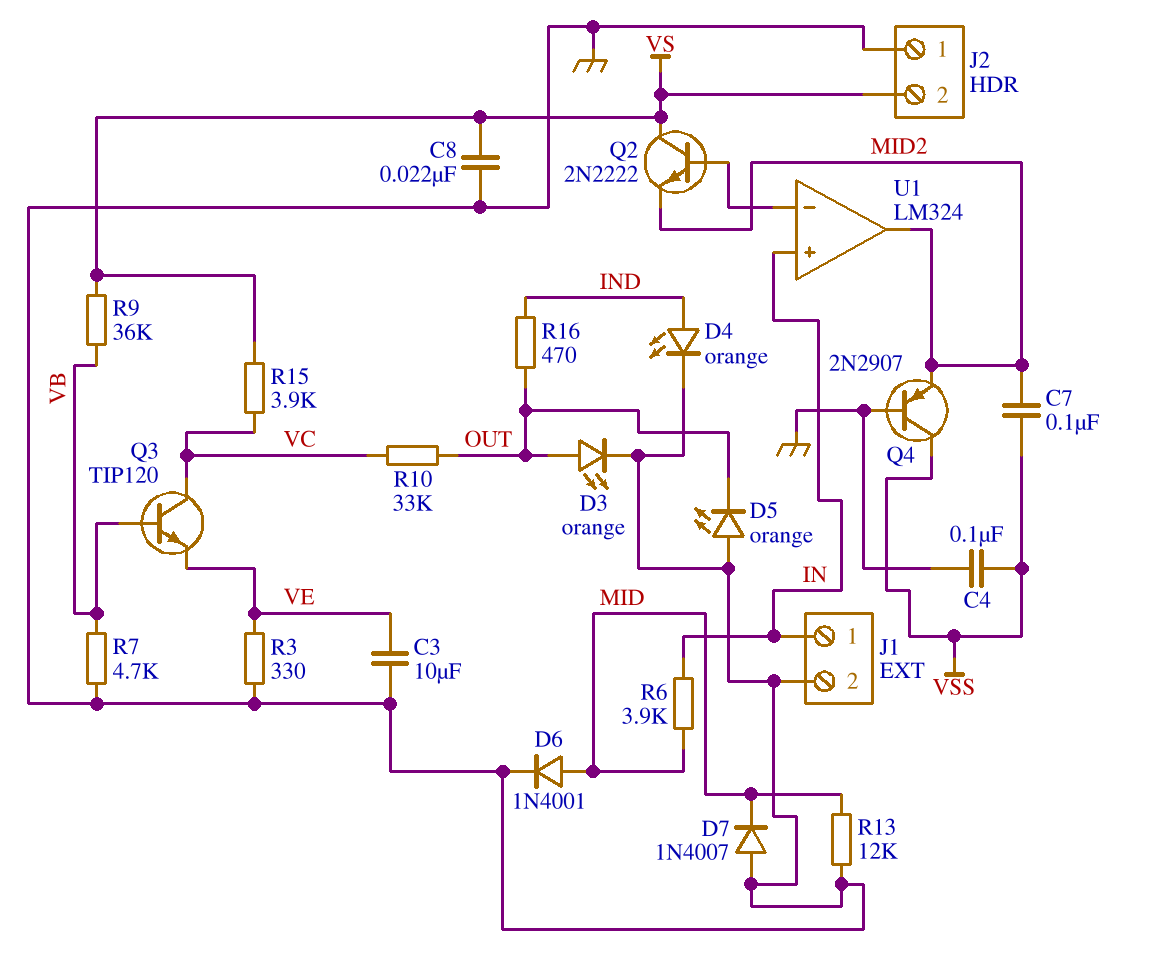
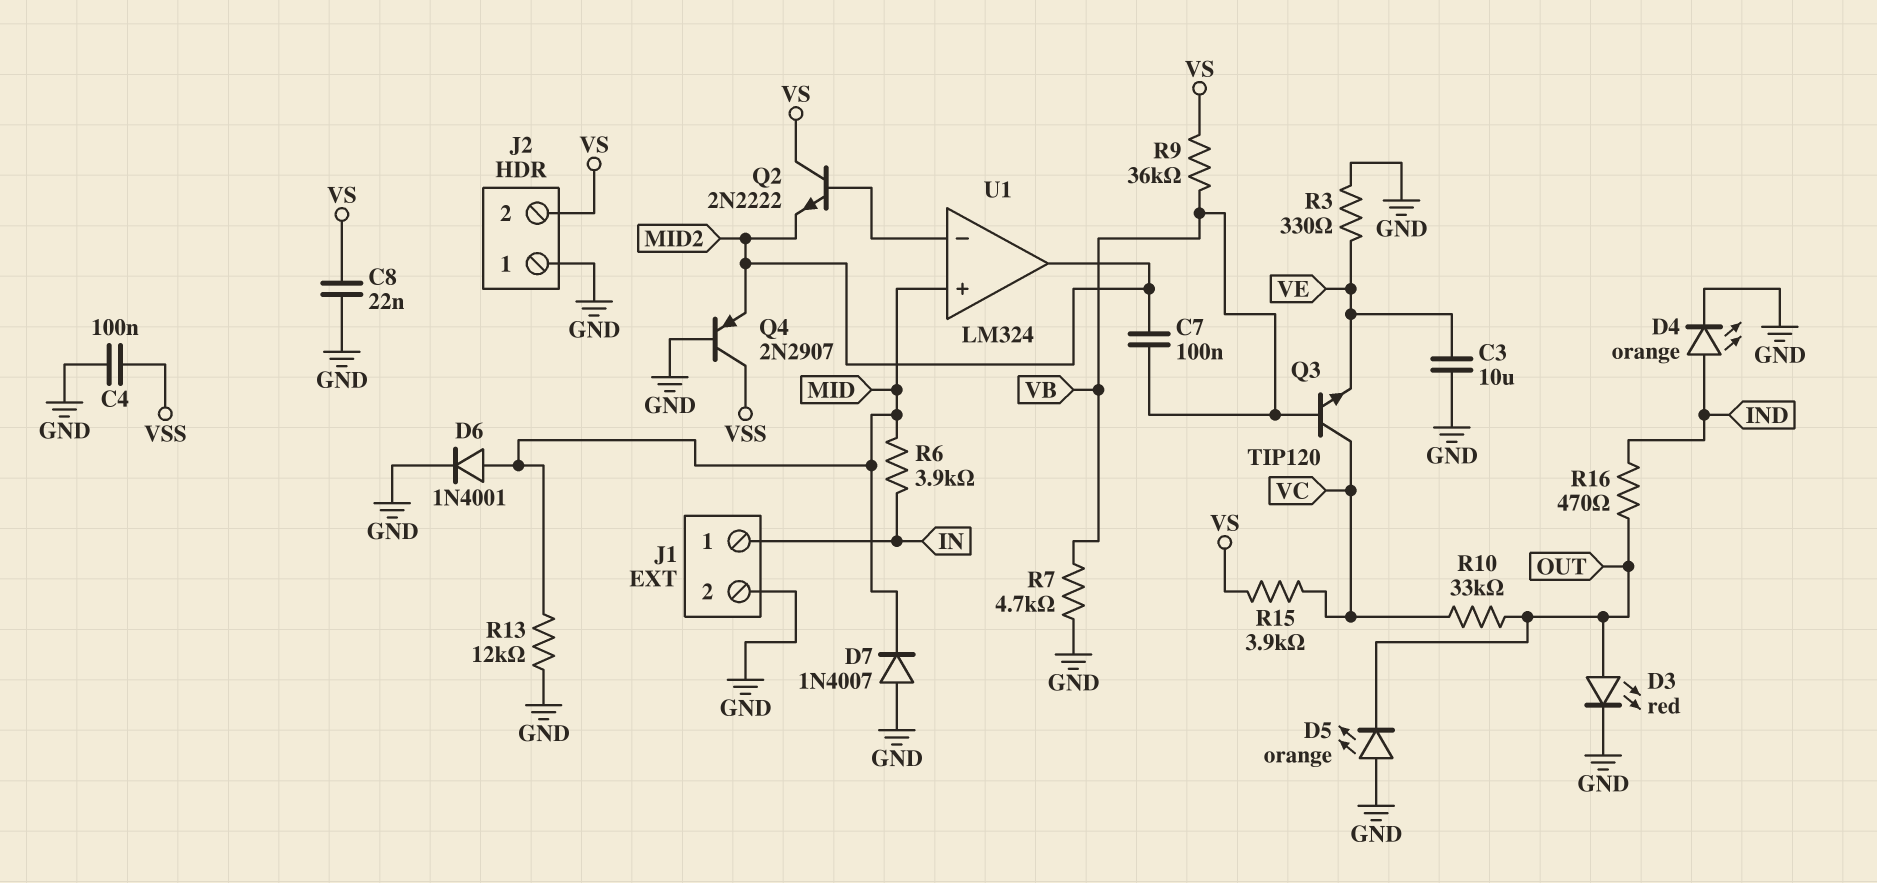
C7: 100nF (MID2, VSS) -> 100nF (MID2, VB)
D3: LED orange (A OUT, K GND) -> LED red (A OUT, K GND)
U1 pin in+: IN -> MID

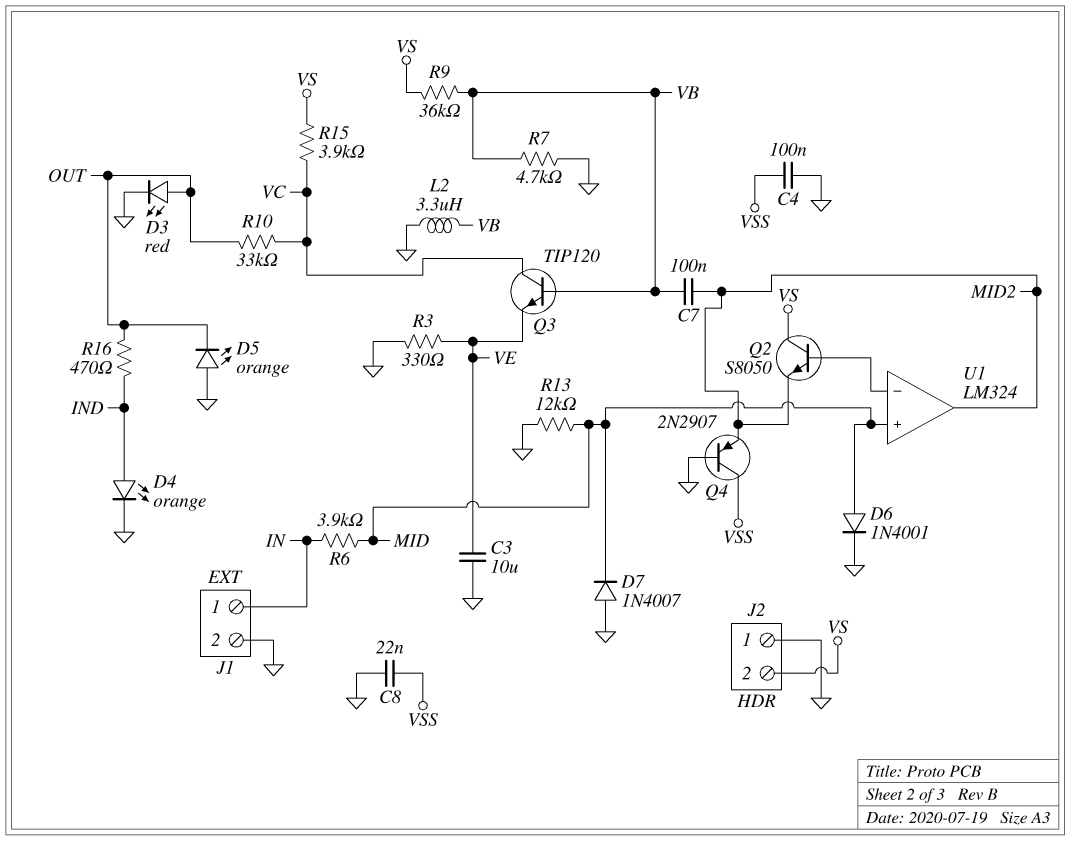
C8: 22nF (GND, VS) -> 22nF (GND, VSS)
L2: none -> 3.3uH (GND, VB)
Q2: NPN 2N2222 (B U1/in-, C VS, E MID2) -> NPN S8050 (B U1/in-, C VS, E MID2)

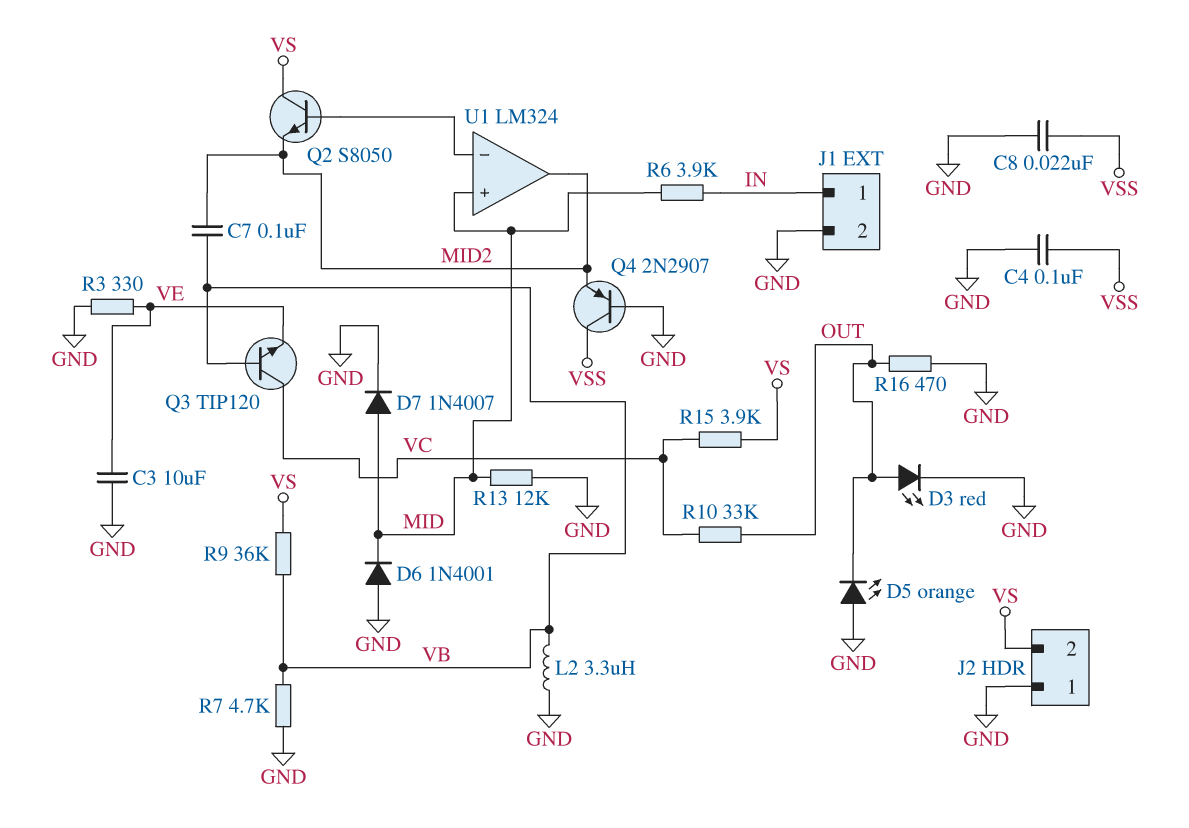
D4: LED orange (A IND, K GND) -> none
D6: diode 1N4001 (A MID, K GND) -> diode 1N4001 (A GND, K MID)
D7: diode 1N4007 (A GND, K MID) -> diode 1N4007 (A MID, K GND)
R16: 470 (IND, OUT) -> 470 (GND, OUT)

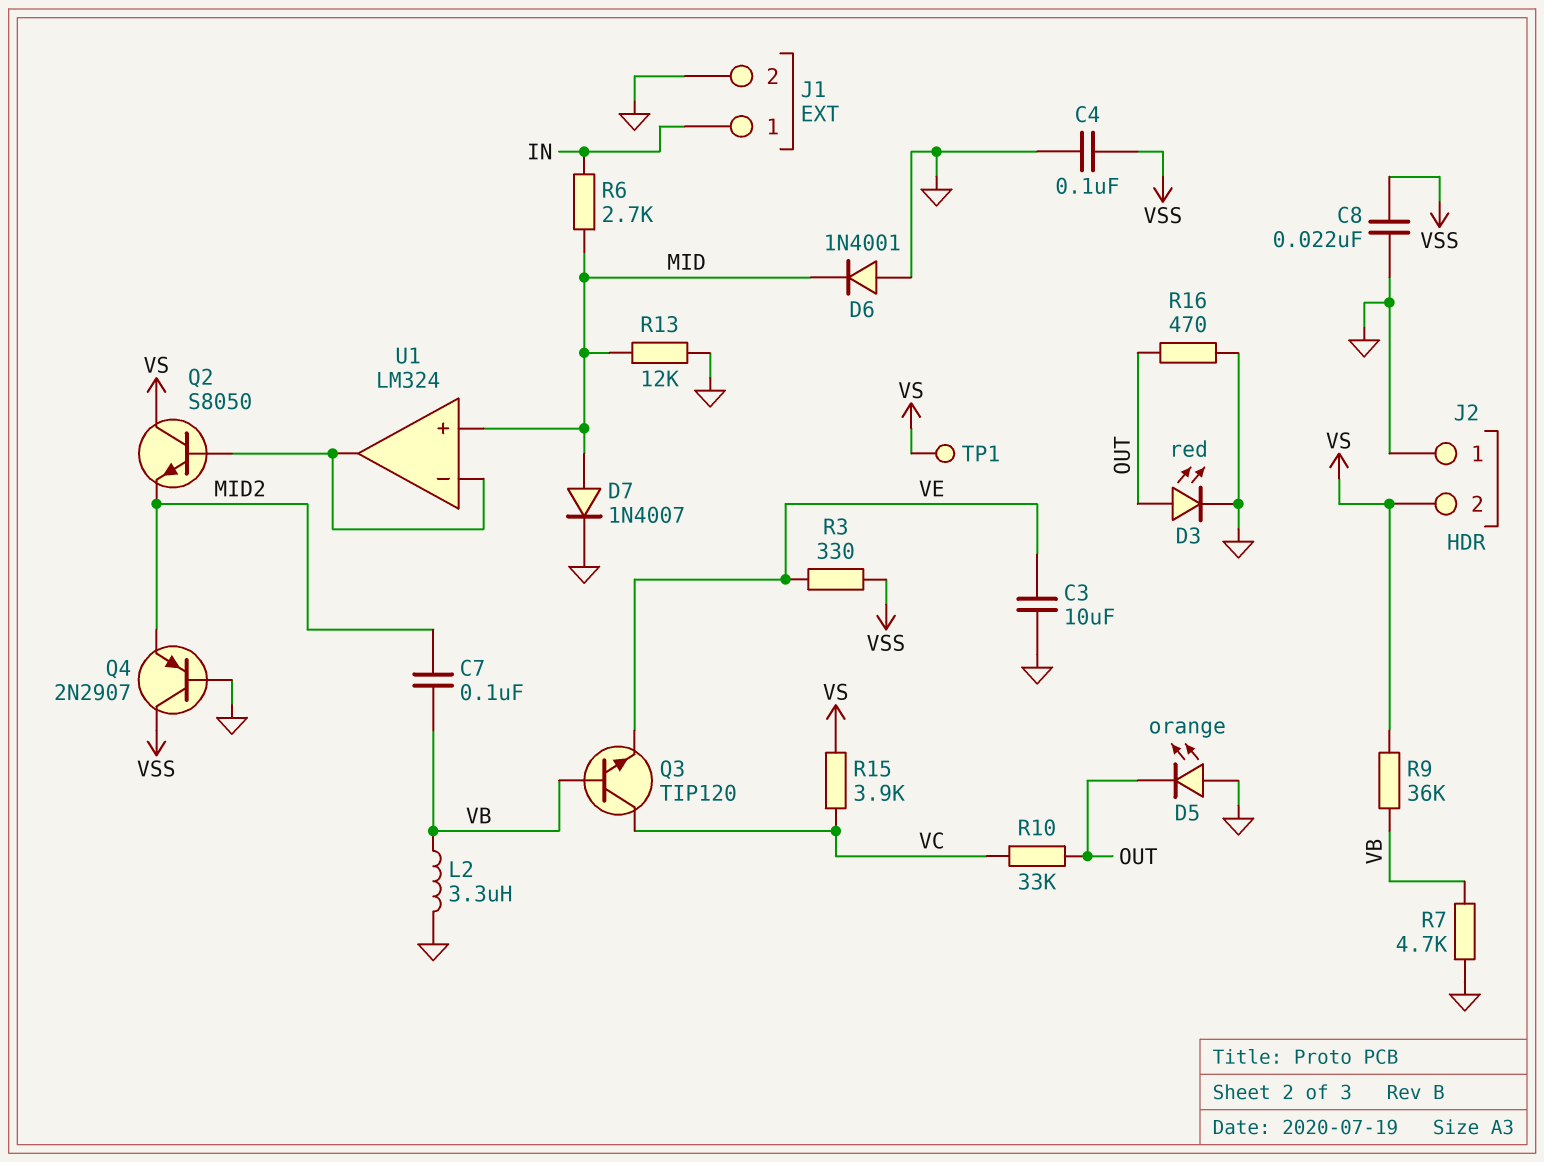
R3: 330 (GND, VE) -> 330 (VE, VSS)
R6: 3.9k (IN, MID) -> 2.7k (IN, MID)
TP1: none -> test point (VS)
U1 pin out: MID2 -> U1/in-

